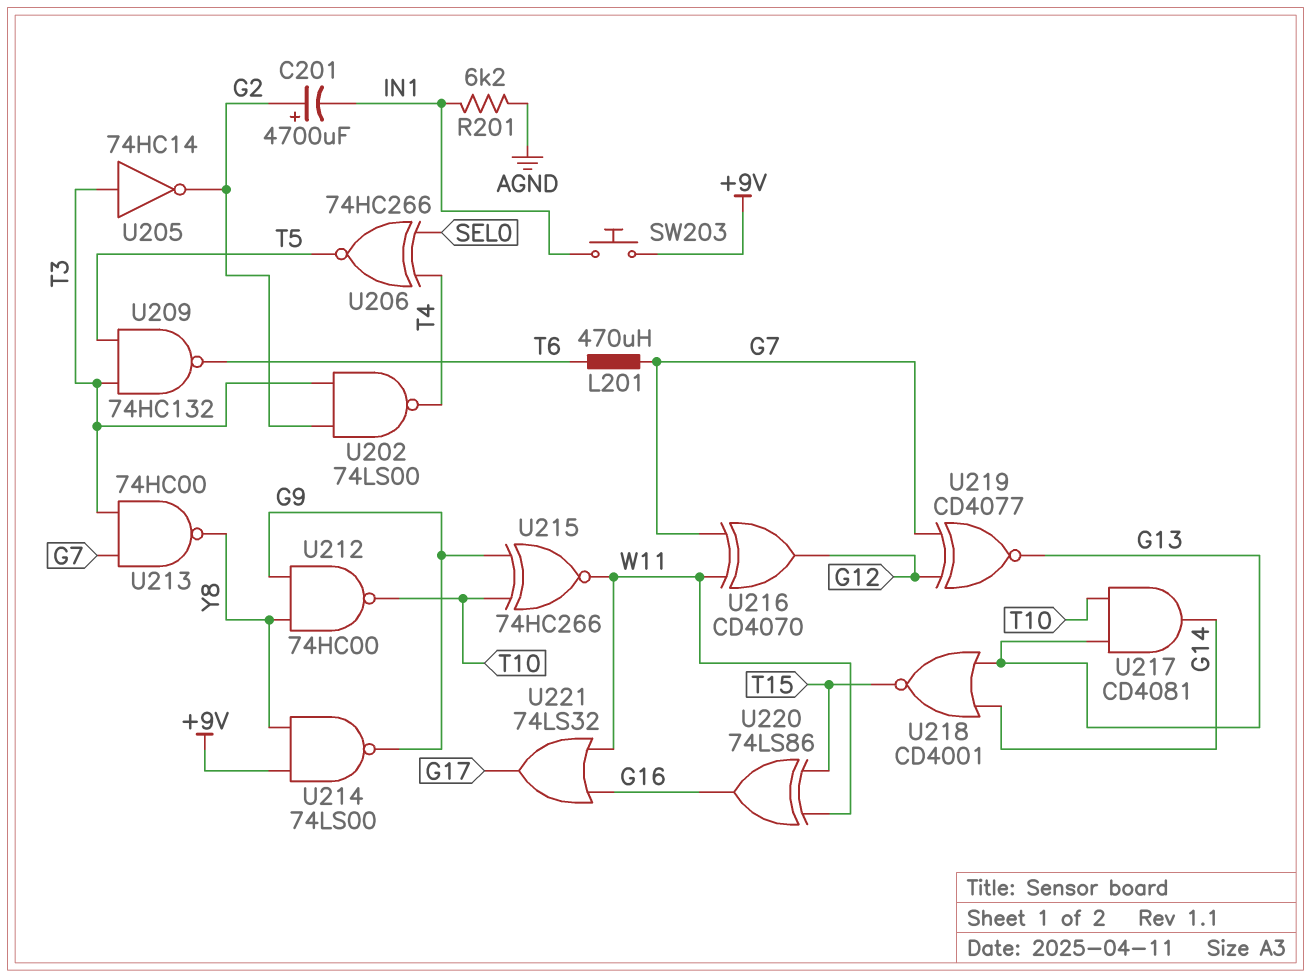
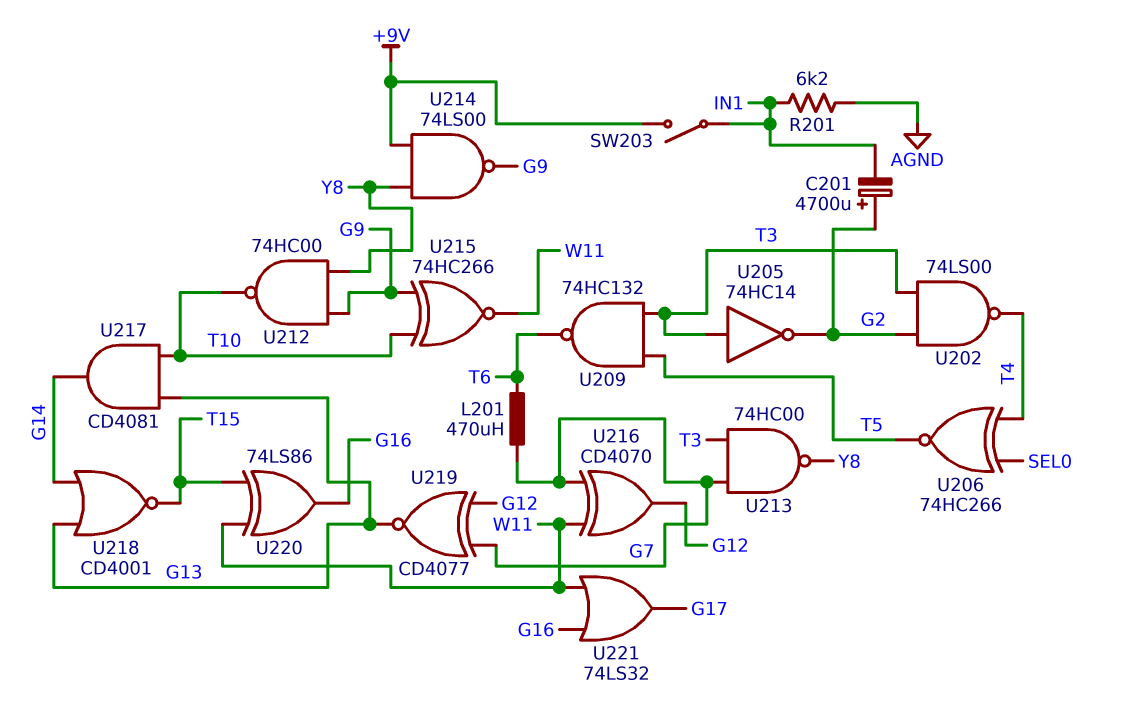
SW203: button (+9V, IN1) -> switch (+9V, IN1)

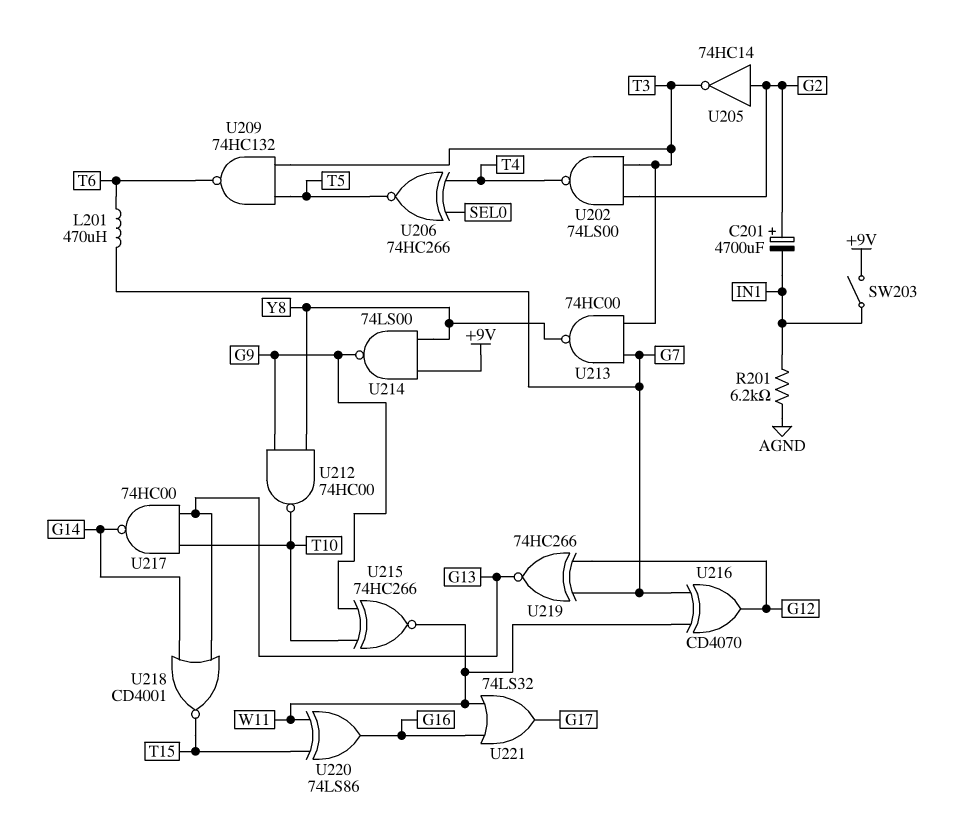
U205: NOT 74HC14 (in T3, out G2) -> NOT 74HC14 (in G2, out T3)
U217: AND CD4081 (in G13, in T10, out G14) -> NAND 74HC00 (in G13, in T10, out G14)
U219: XNOR CD4077 (in G7, in G12, out G13) -> XNOR 74HC266 (in G7, in G12, out G13)

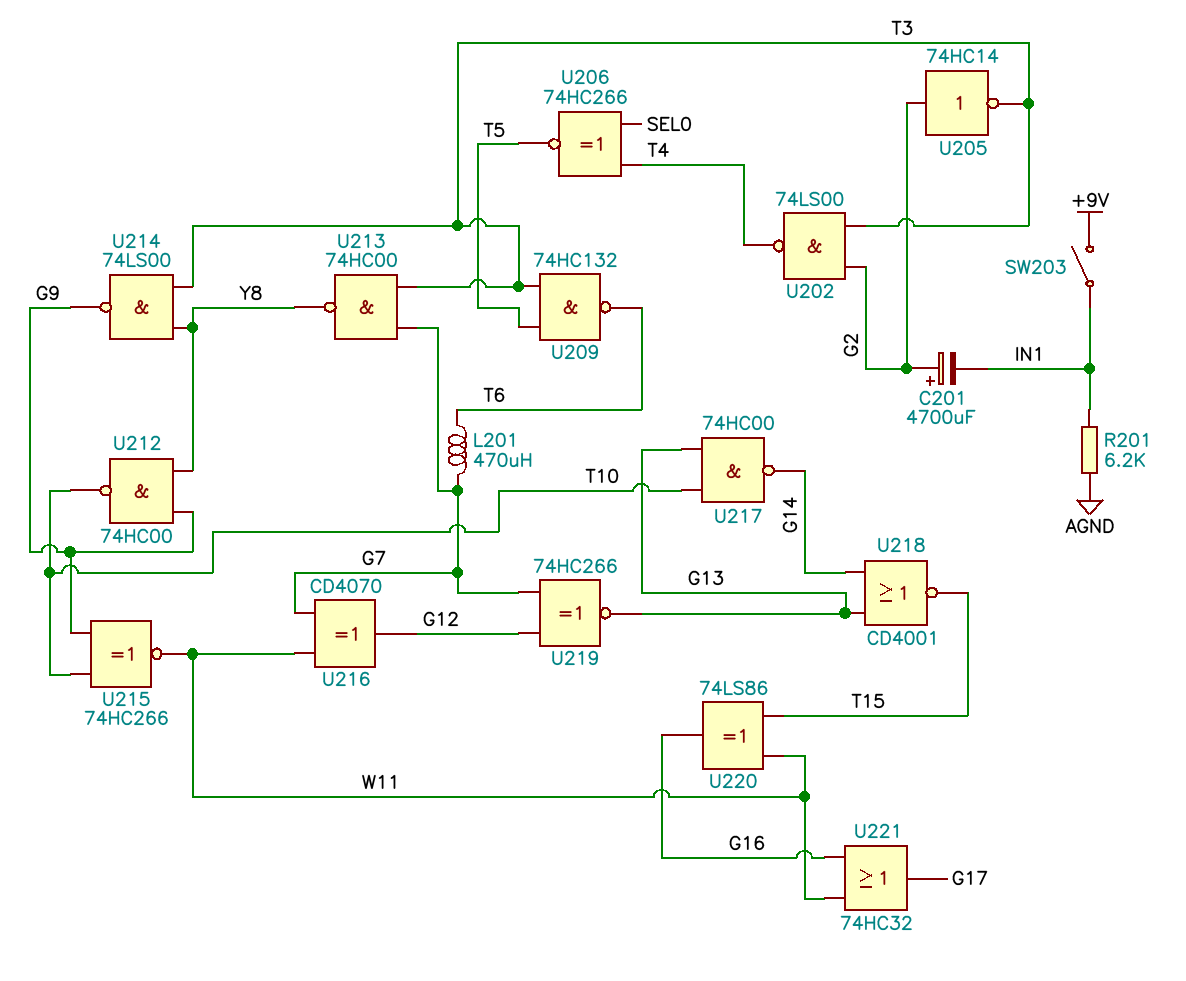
U214: NAND 74LS00 (in +9V, in Y8, out G9) -> NAND 74LS00 (in T3, in Y8, out G9)
U221: OR 74LS32 (in G16, in W11, out G17) -> OR 74HC32 (in G16, in W11, out G17)

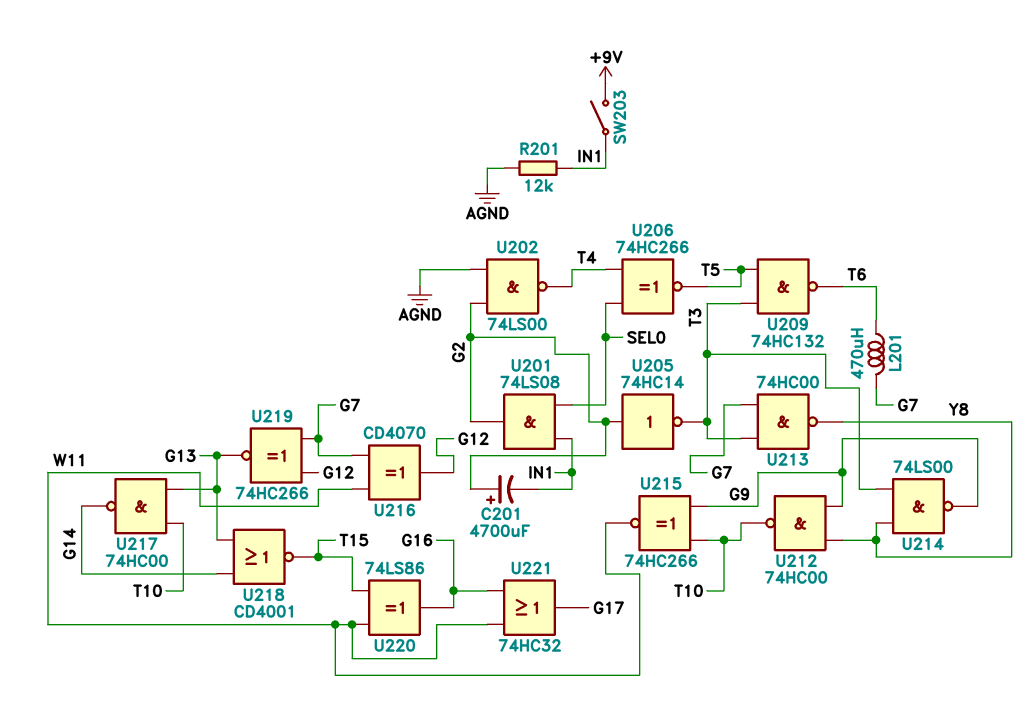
R201: 6.2k (AGND, IN1) -> 12k (AGND, IN1)
U201: none -> AND 74LS08 (in IN1, in SEL0, out G2)
U202: NAND 74LS00 (in G2, in T3, out T4) -> NAND 74LS00 (in AGND, in G2, out T4)

